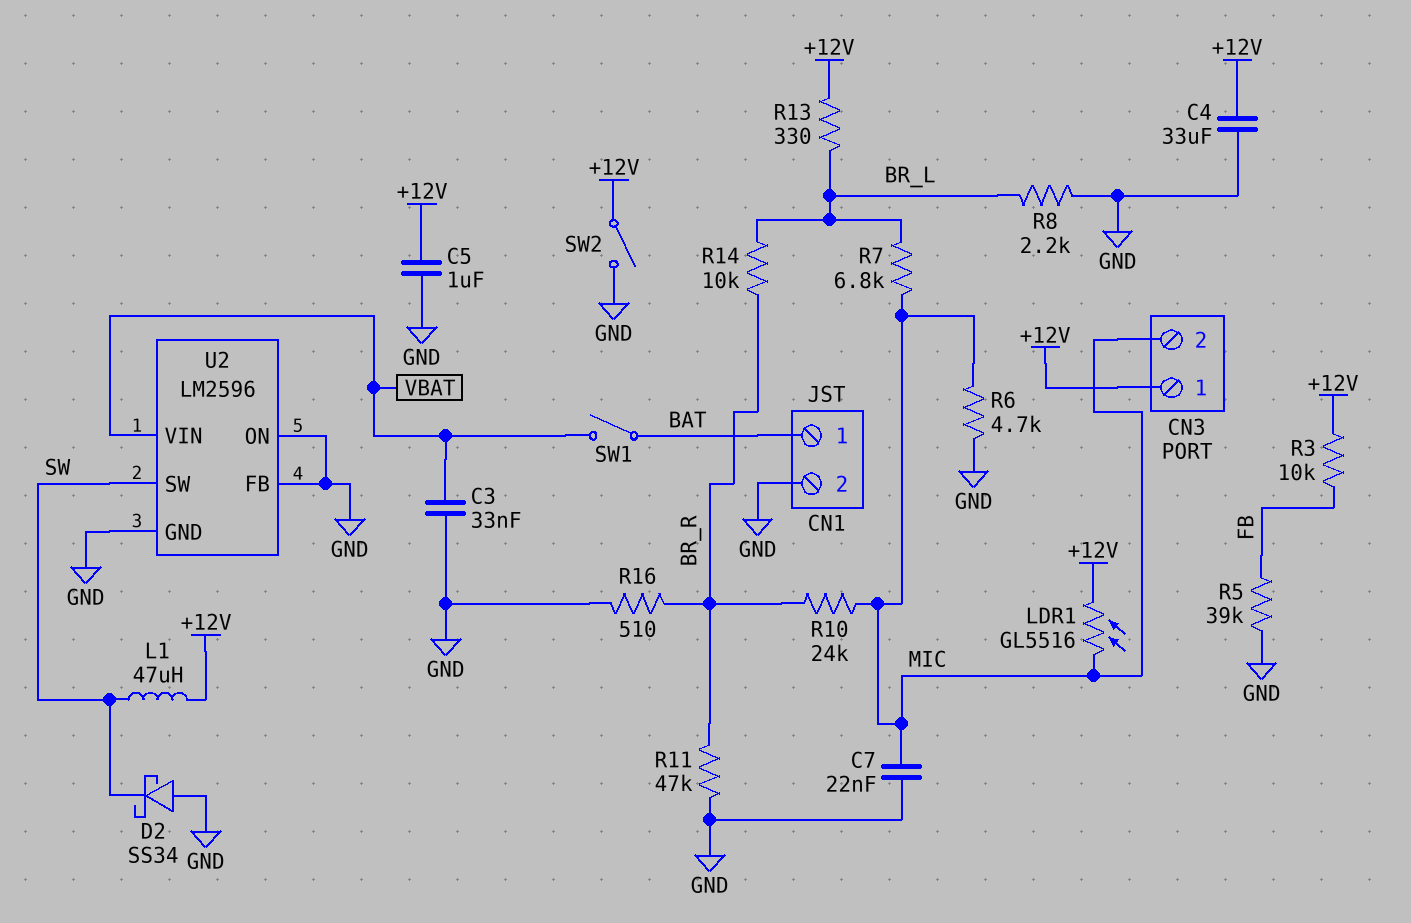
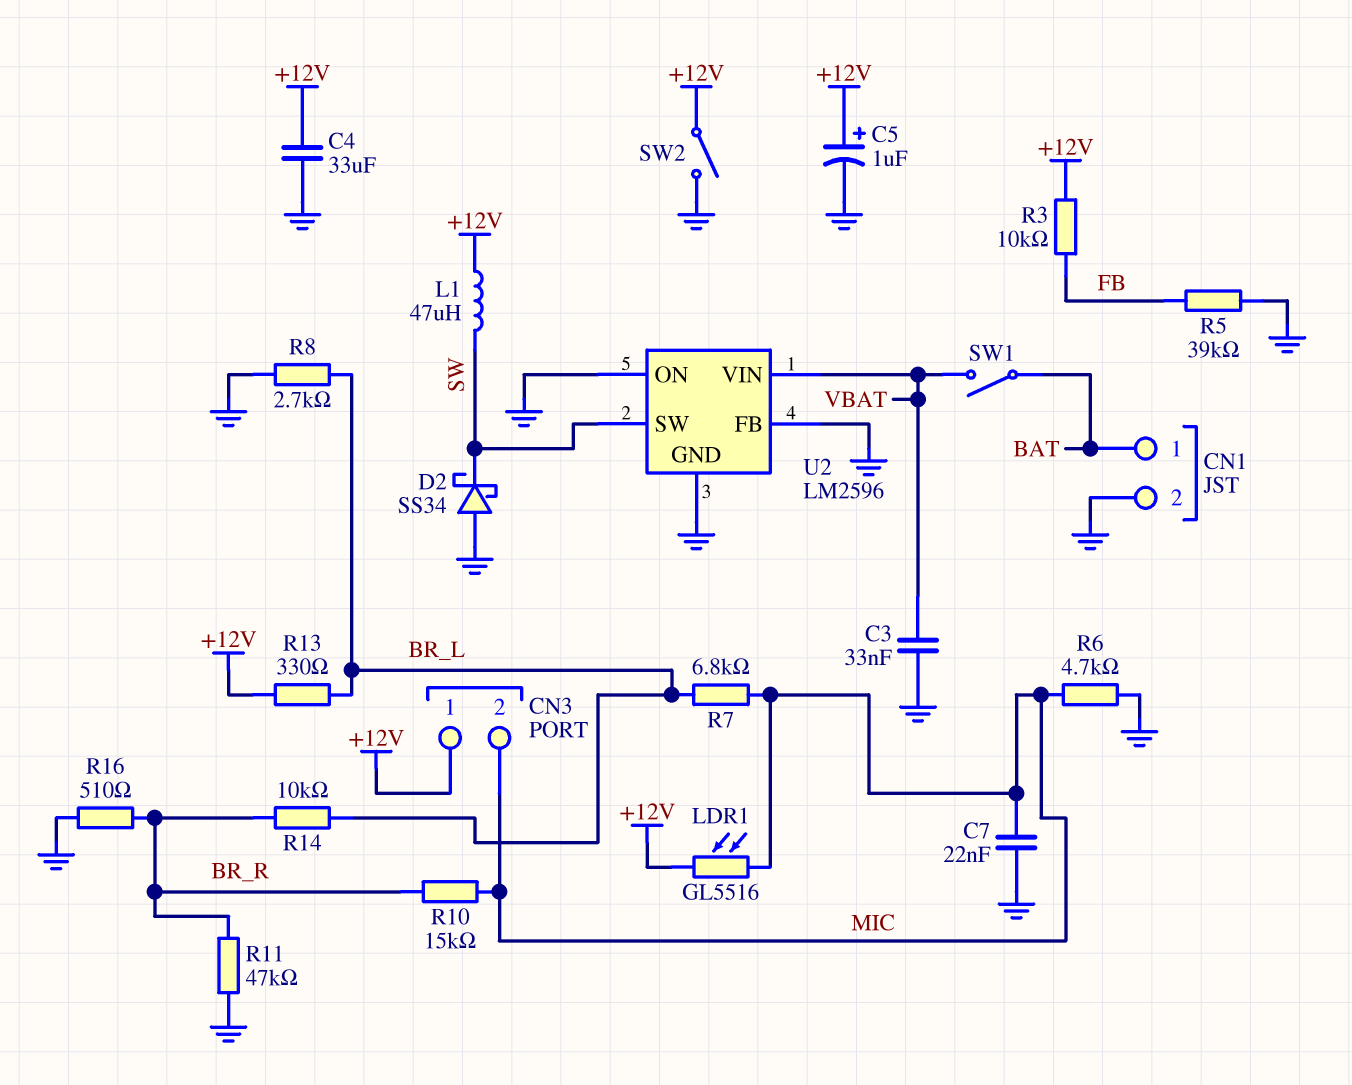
C5: 1uF (+12V, GND) -> 1uF (plus +12V, minus GND)
R8: 2.2k (BR_L, GND) -> 2.7k (BR_L, GND)
R10: 24k (BR_R, MIC) -> 15k (BR_R, MIC)

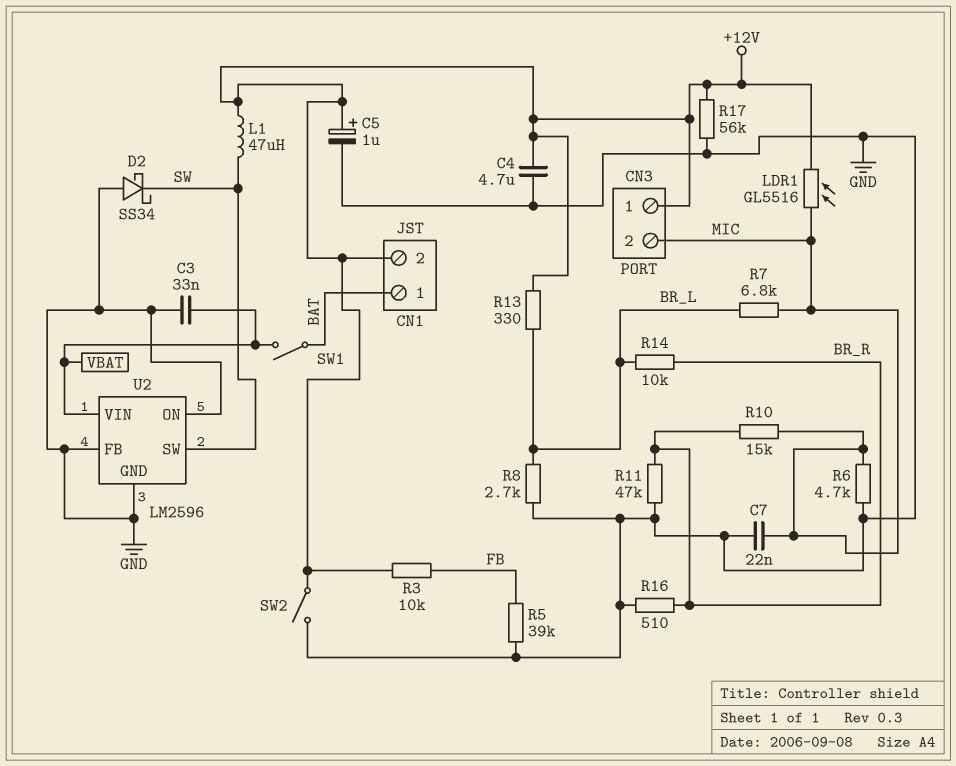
C4: 33uF (+12V, GND) -> 4.7uF (+12V, GND)
CN1 pin 2: GND -> +12V
R17: none -> 56k (+12V, GND)

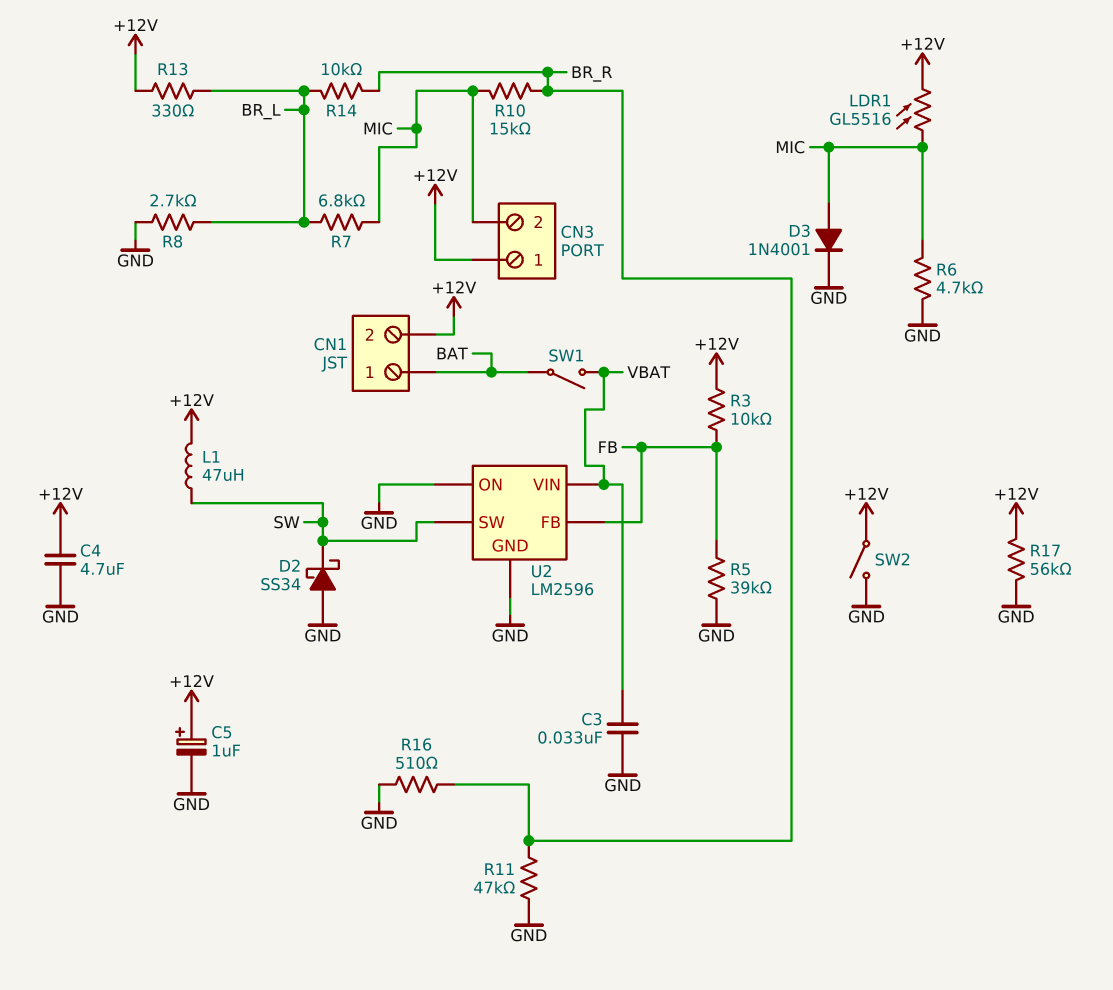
C7: 22nF (GND, MIC) -> none
D3: none -> diode 1N4001 (A MIC, K GND)
U2 pin FB: GND -> FB

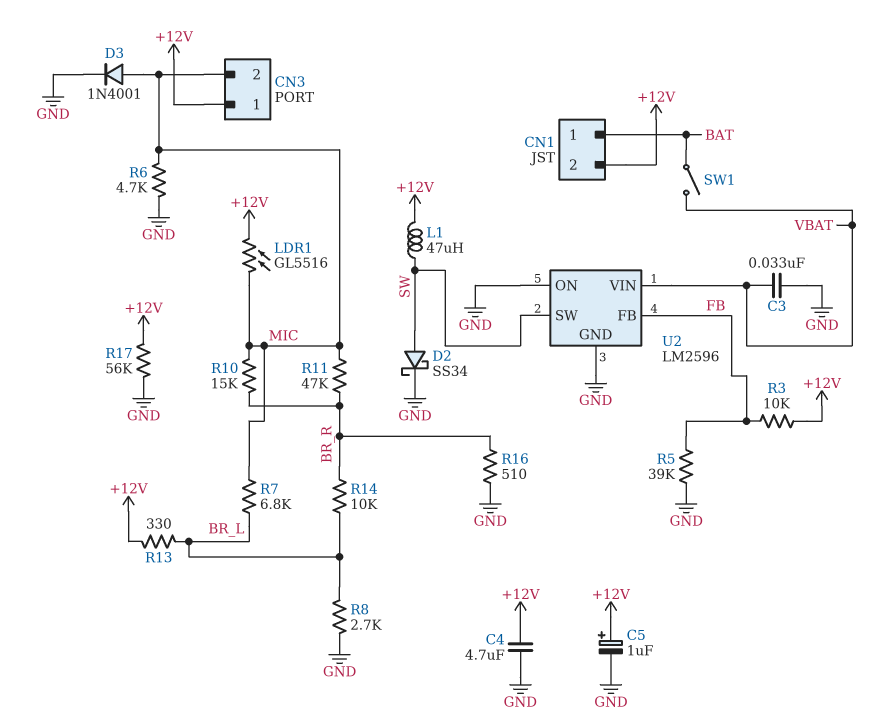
D2: schottky SS34 (A GND, K SW) -> schottky SS34 (A SW, K GND)
R11: 47k (BR_R, GND) -> 47k (BR_R, MIC)
SW2: switch (+12V, GND) -> none

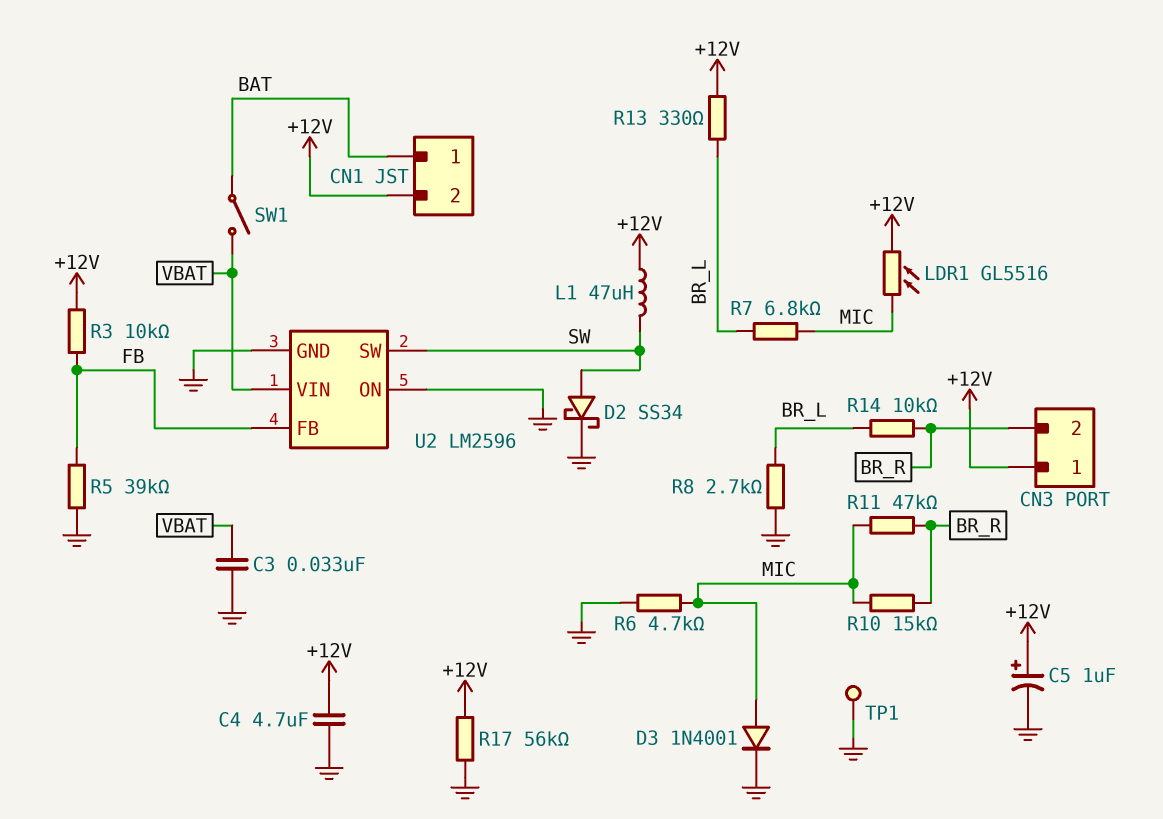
CN3 pin 2: MIC -> BR_R
R16: 510 (BR_R, GND) -> none
TP1: none -> test point (GND)

